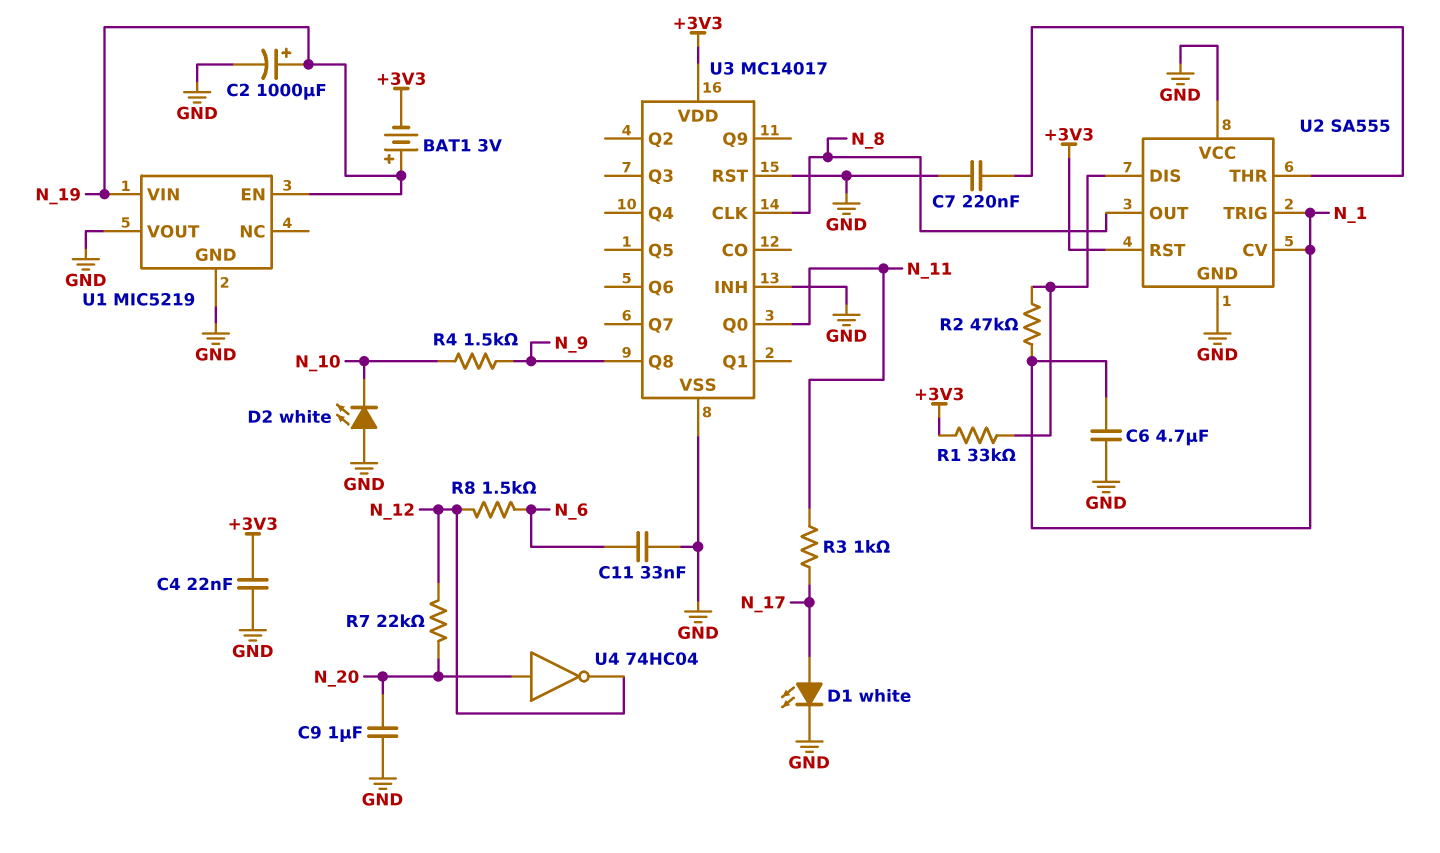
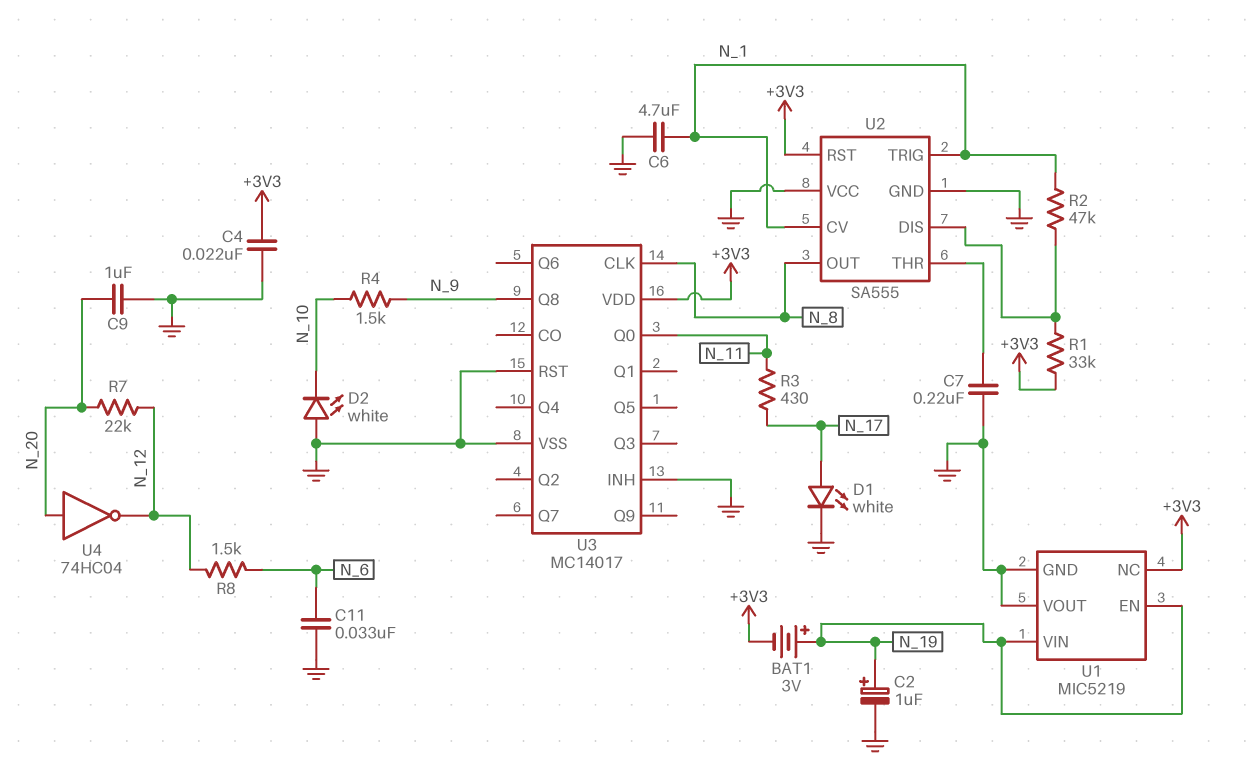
C2: 1000uF (plus N_19, minus GND) -> 1uF (plus N_19, minus GND)
R3: 1k (N_11, N_17) -> 430 (N_11, N_17)
U1 pin NC: none -> +3V3

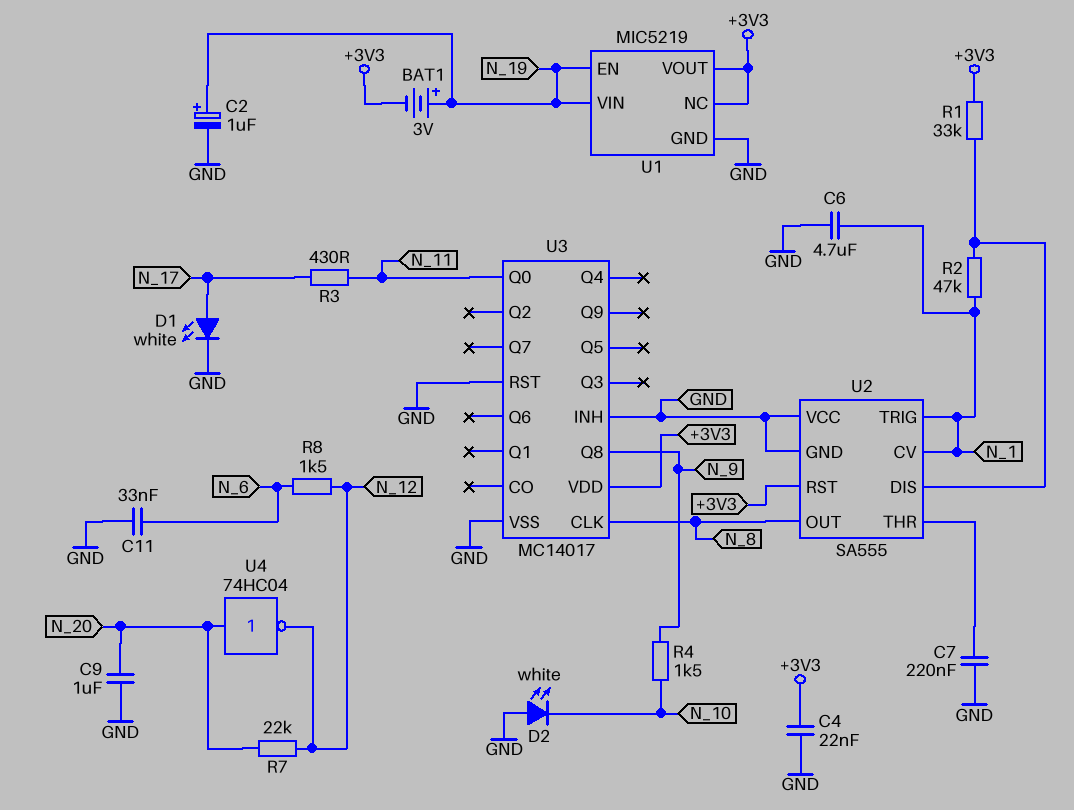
U1 pin VOUT: GND -> +3V3

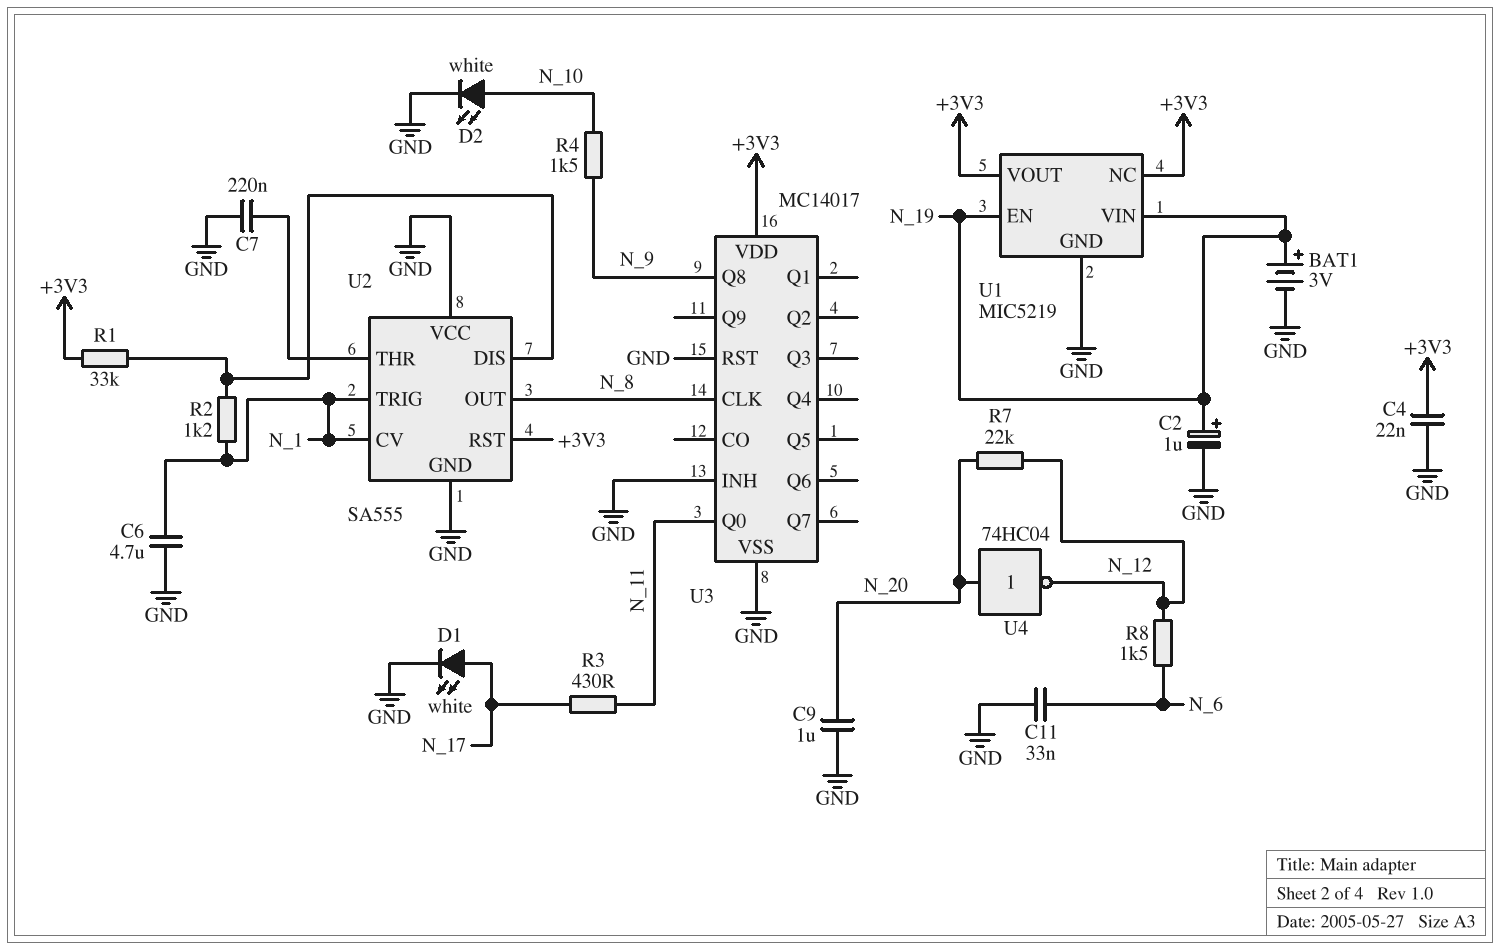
BAT1: 3V (plus N_19, minus +3V3) -> 3V (plus N_19, minus GND)
D2: LED white (A GND, K N_10) -> LED white (A N_10, K GND)
R2: 47k (N_1, U2/DIS) -> 1.2k (N_1, U2/DIS)

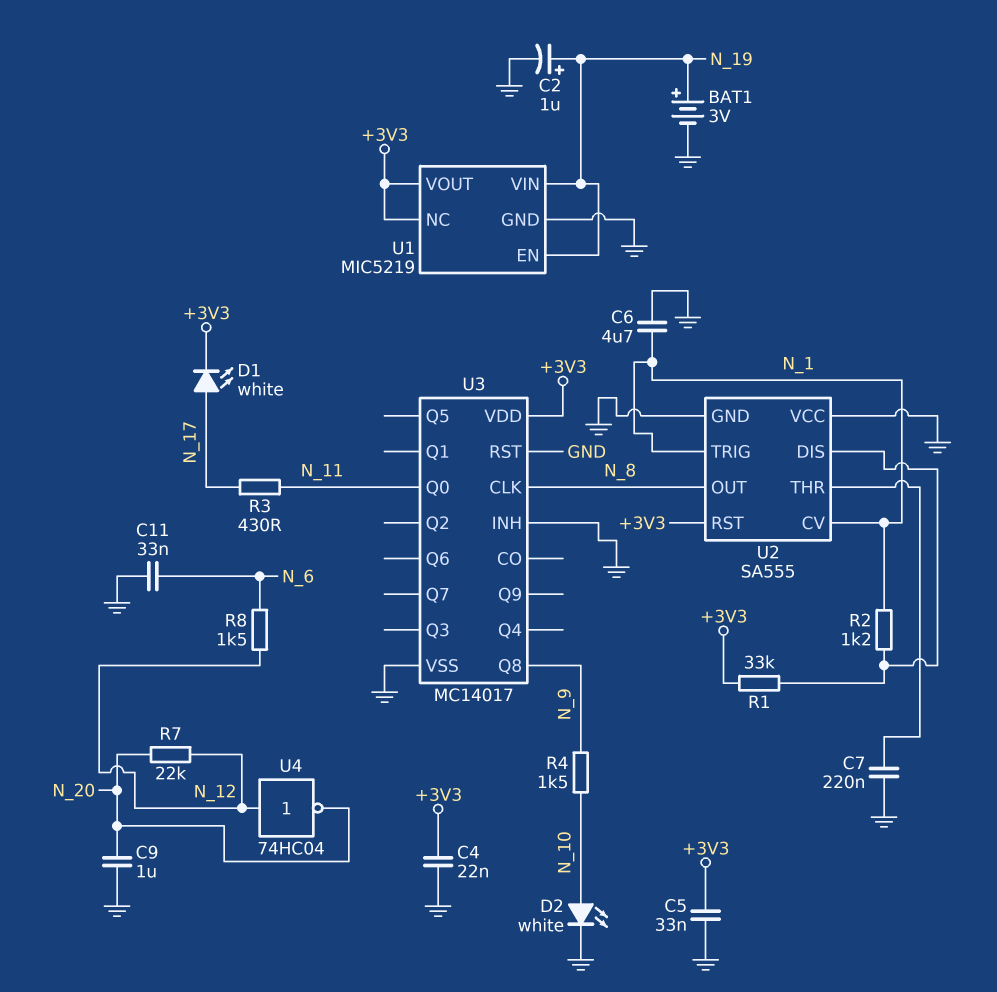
C5: none -> 33nF (+3V3, GND)
D1: LED white (A N_17, K GND) -> LED white (A N_17, K +3V3)
U4: NOT 74HC04 (in N_20, out N_12) -> NOT 74HC04 (in N_12, out N_20)

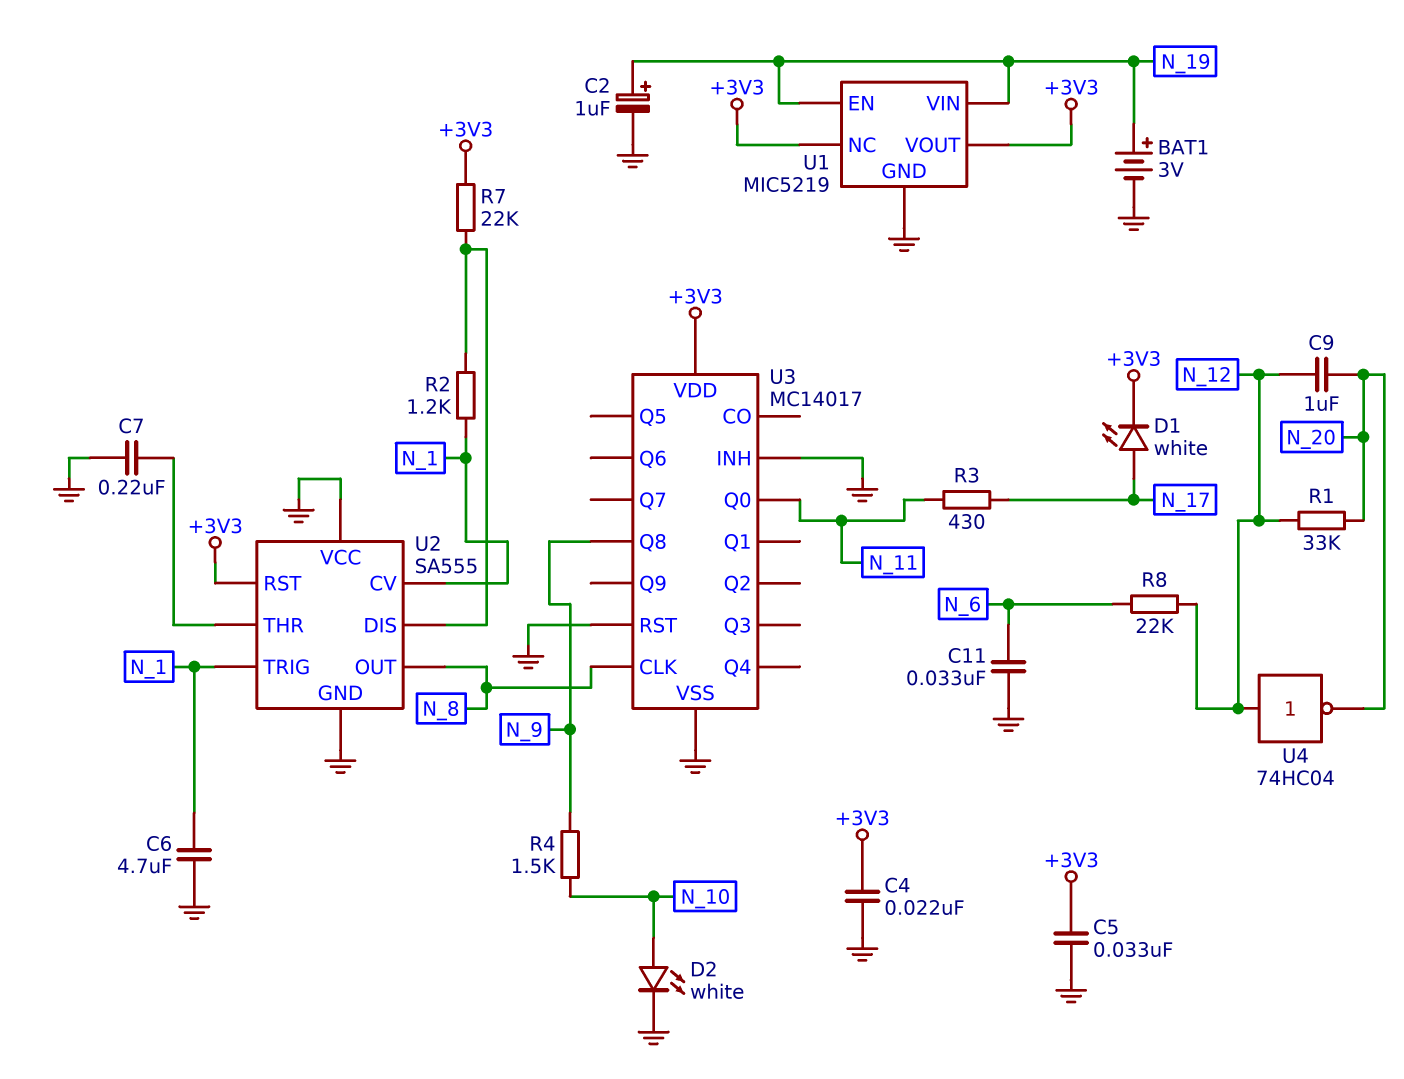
C9: 1uF (GND, N_20) -> 1uF (N_12, N_20)
R1: 33k (+3V3, U2/DIS) -> 33k (N_12, N_20)
R7: 22k (N_12, N_20) -> 22k (+3V3, U2/DIS)
R8: 1.5k (N_6, N_12) -> 22k (N_6, N_12)

